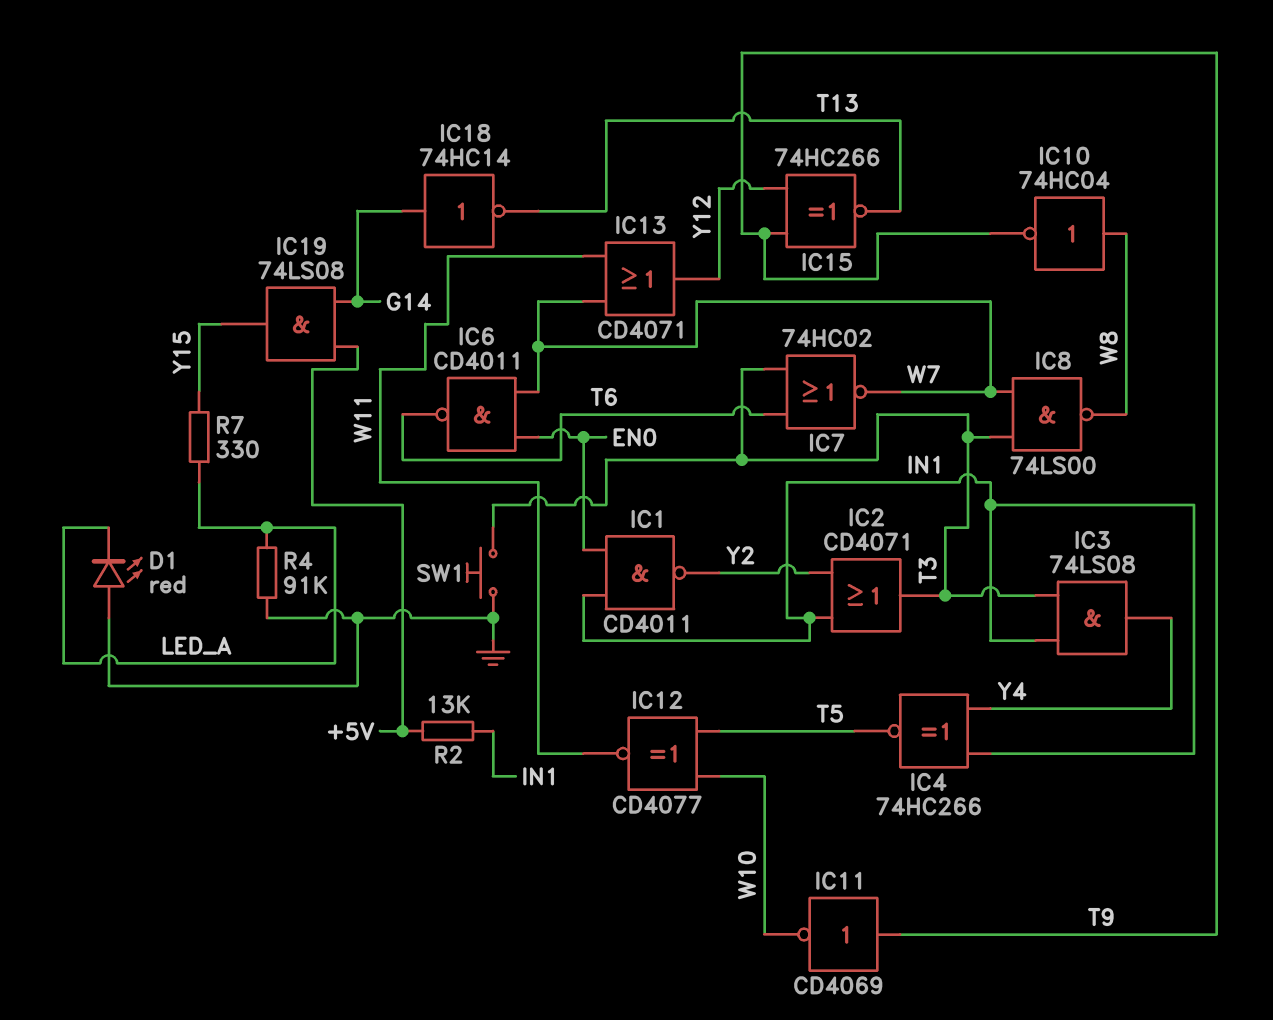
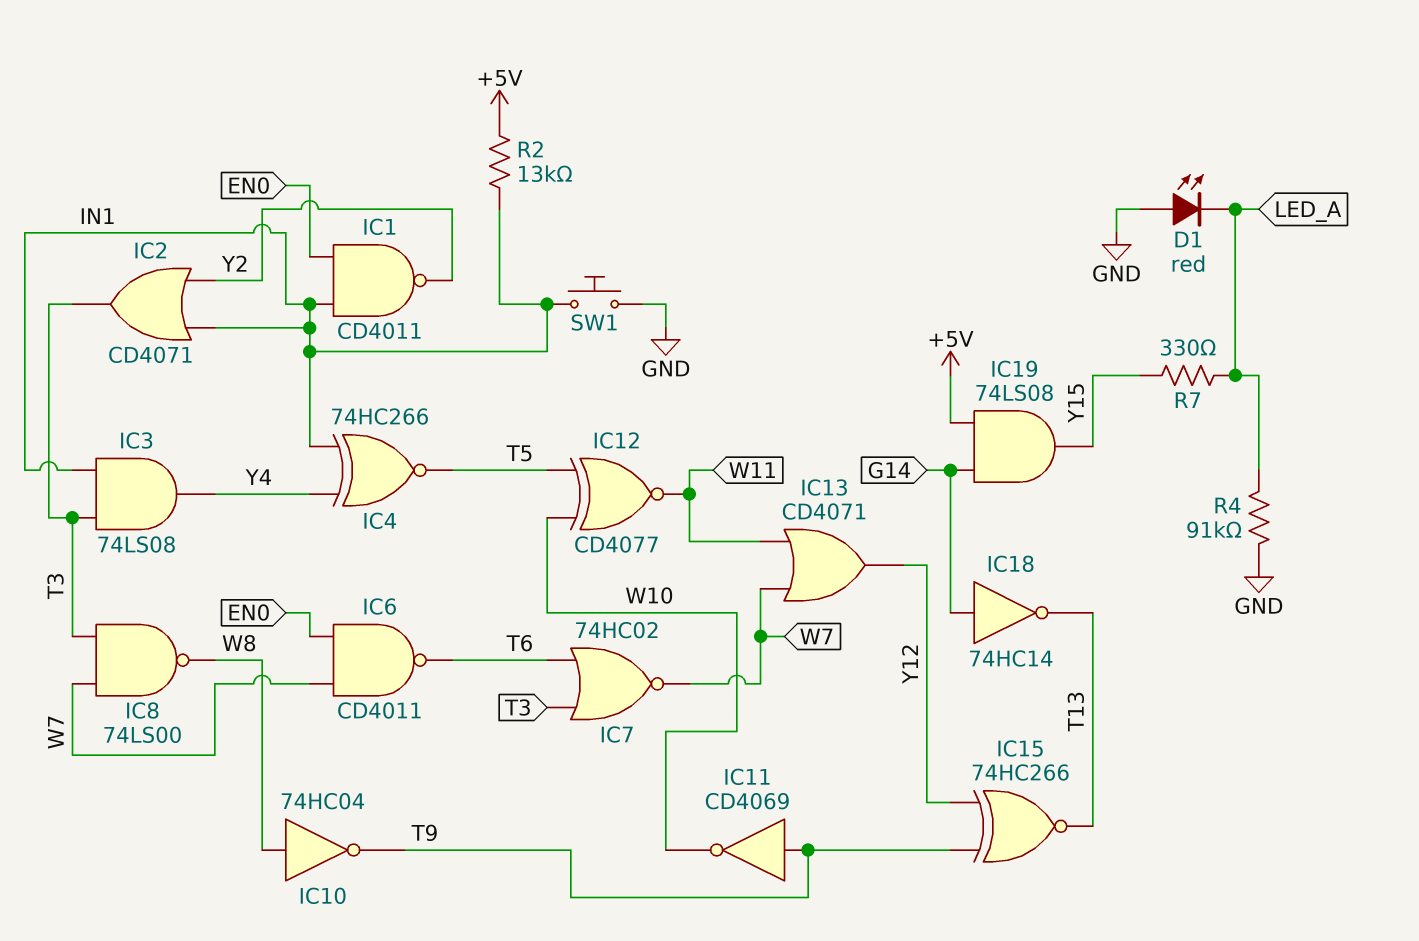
SW1: button (GND, T3) -> button (GND, IN1)

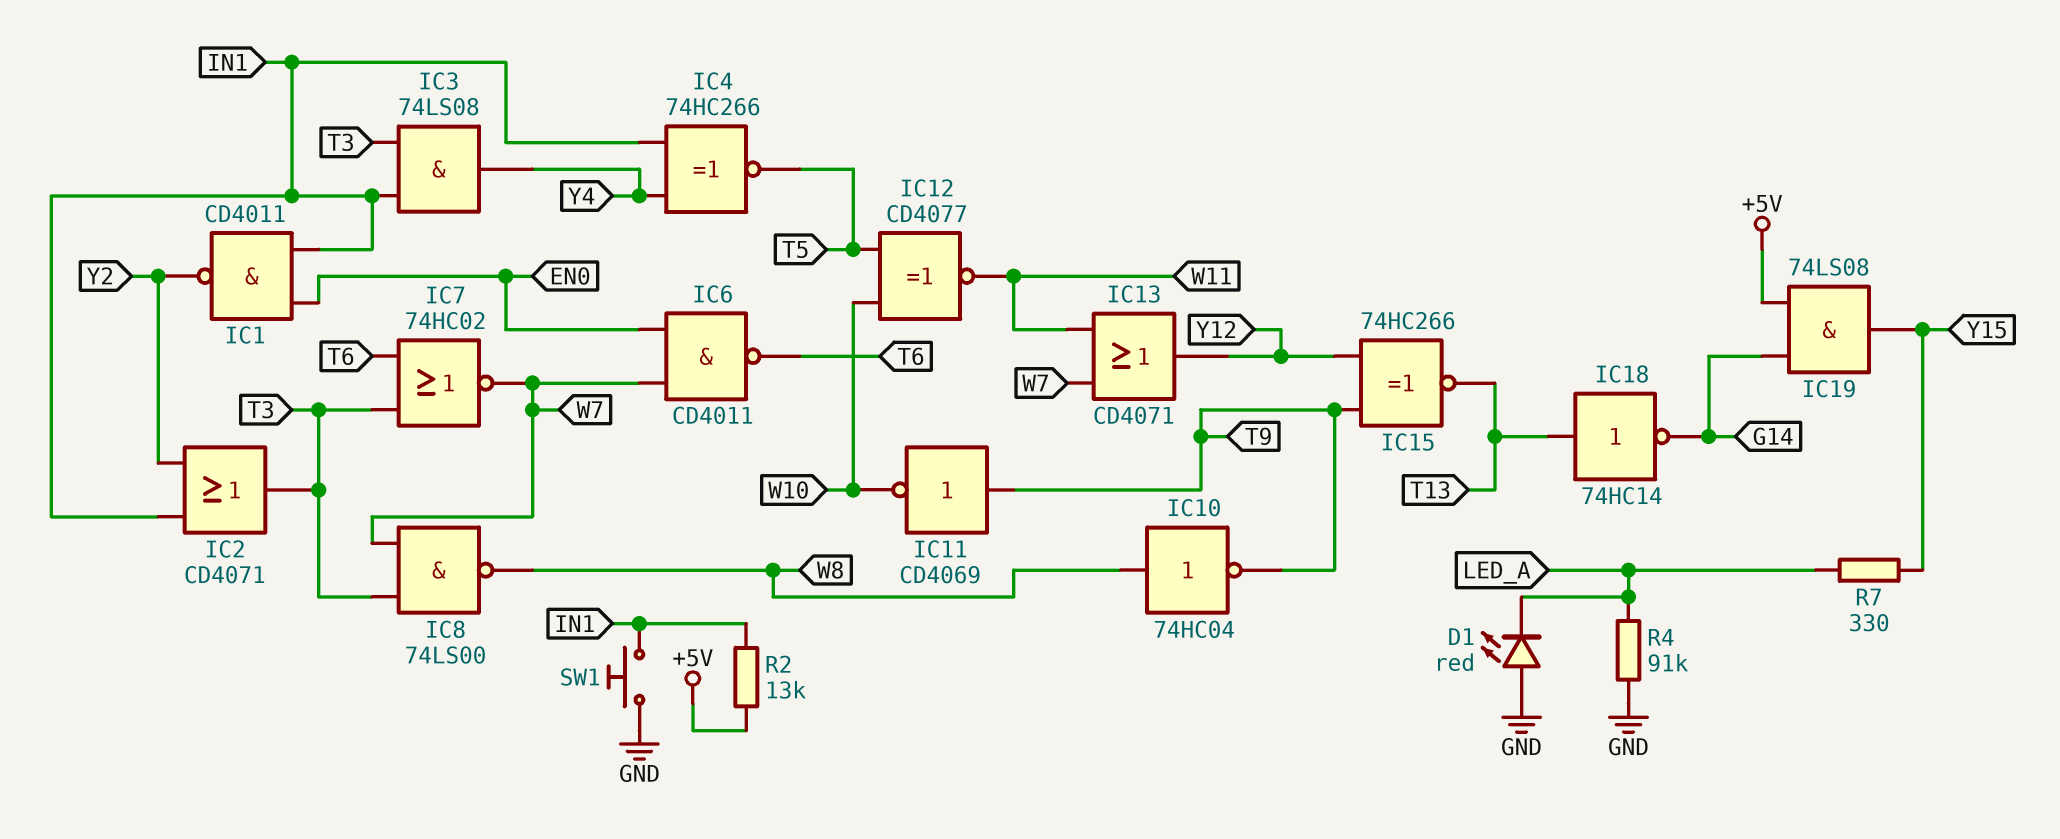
IC18: NOT 74HC14 (in G14, out T13) -> NOT 74HC14 (in T13, out G14)

